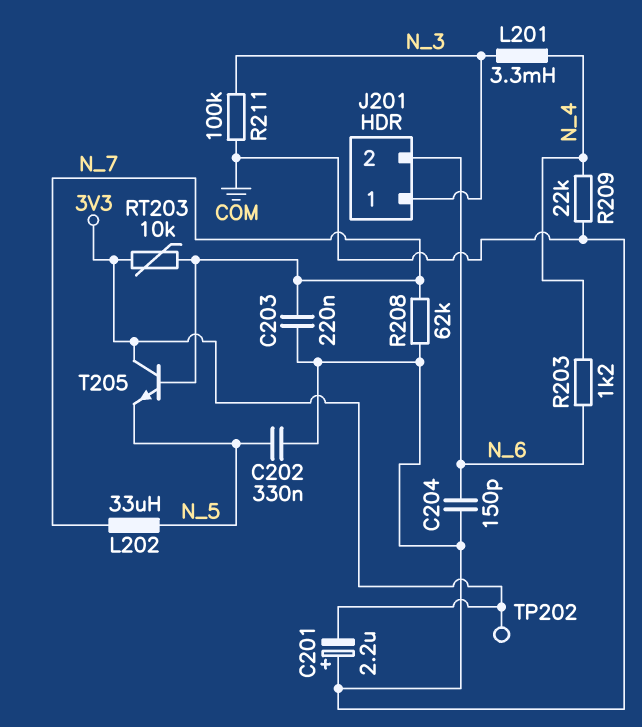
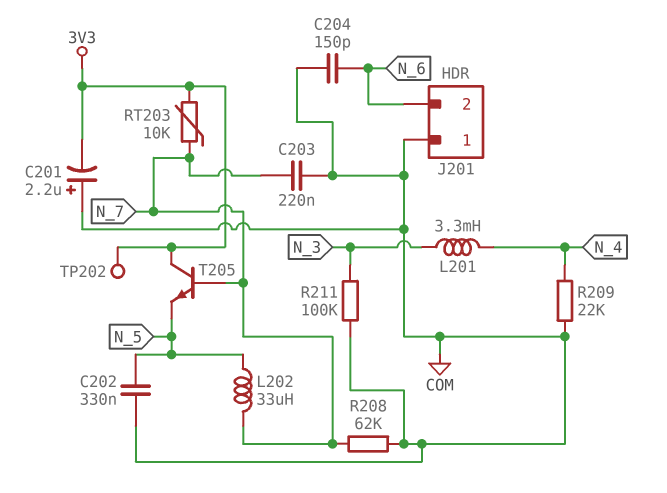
J201 pin 1: N_3 -> COM
R203: 1.2k (N_4, N_6) -> none

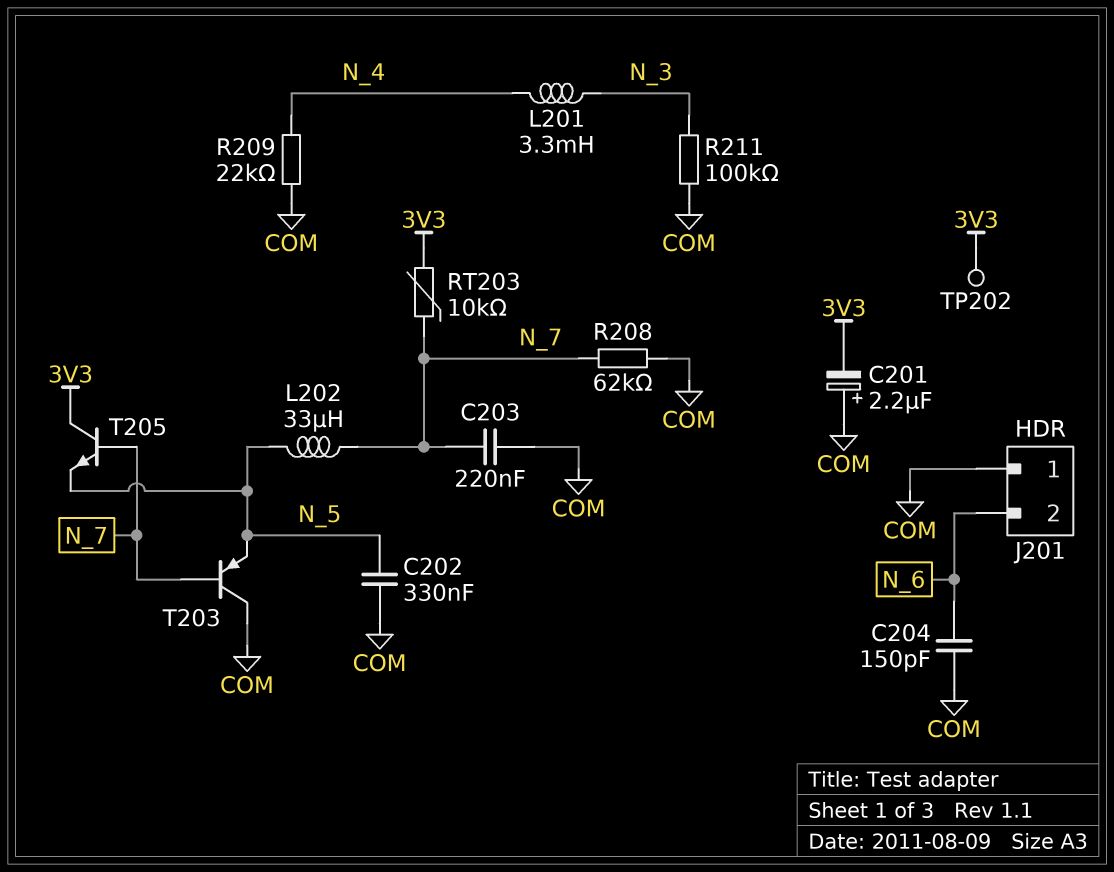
T203: none -> PNP (B N_7, C COM, E N_5)

